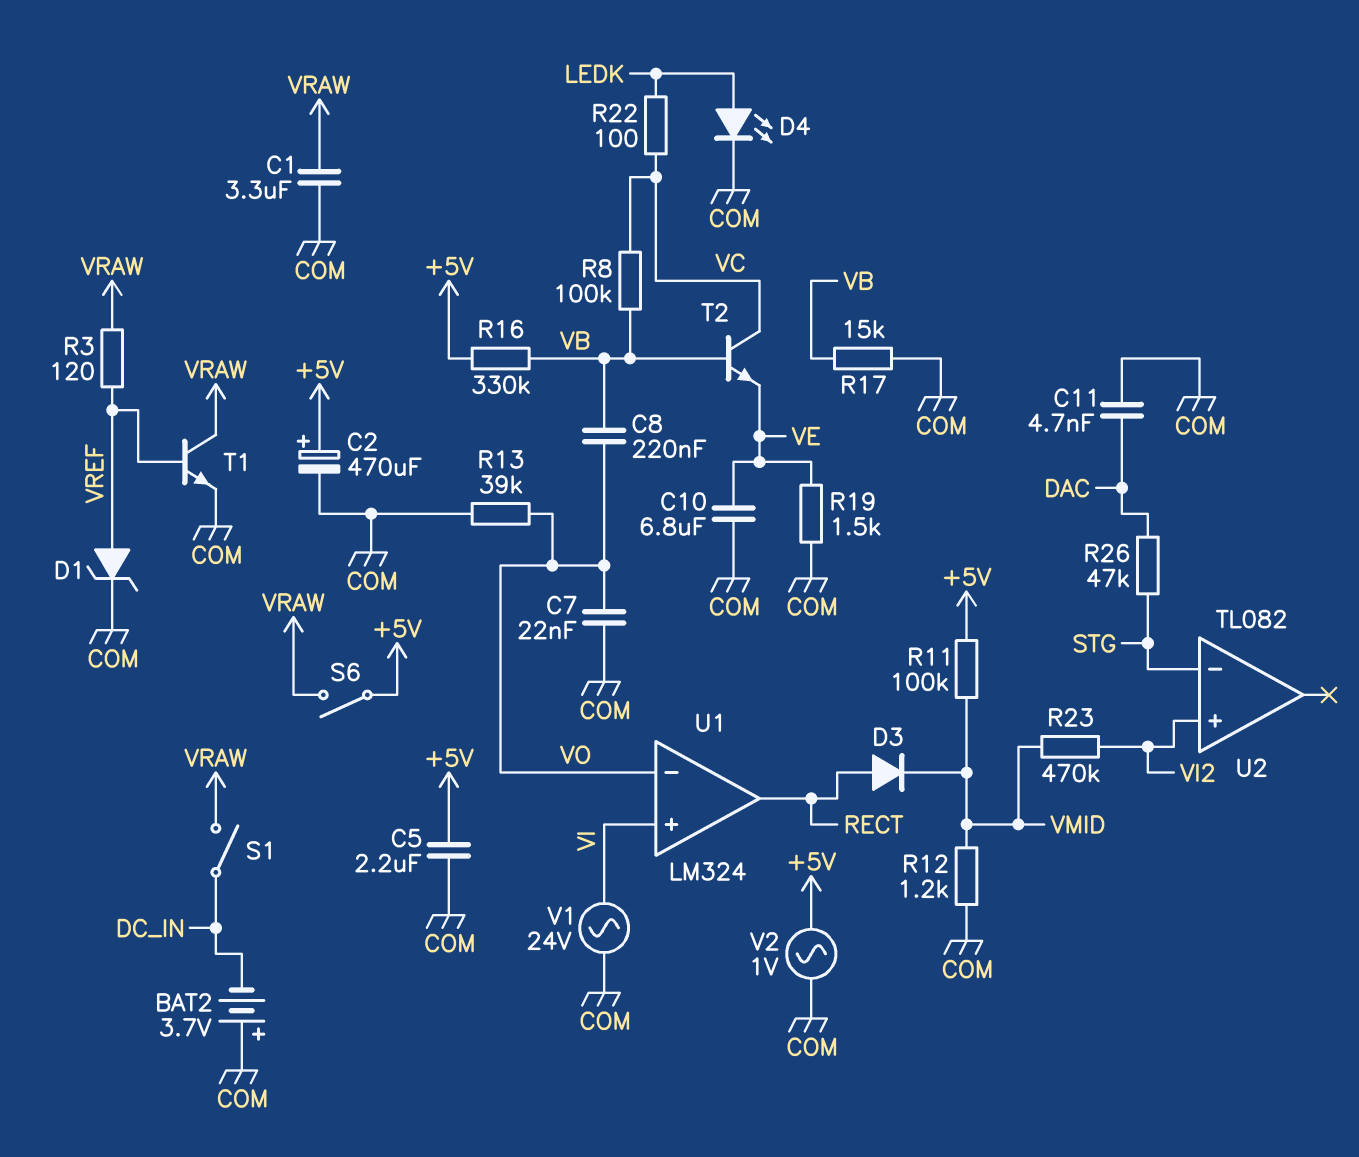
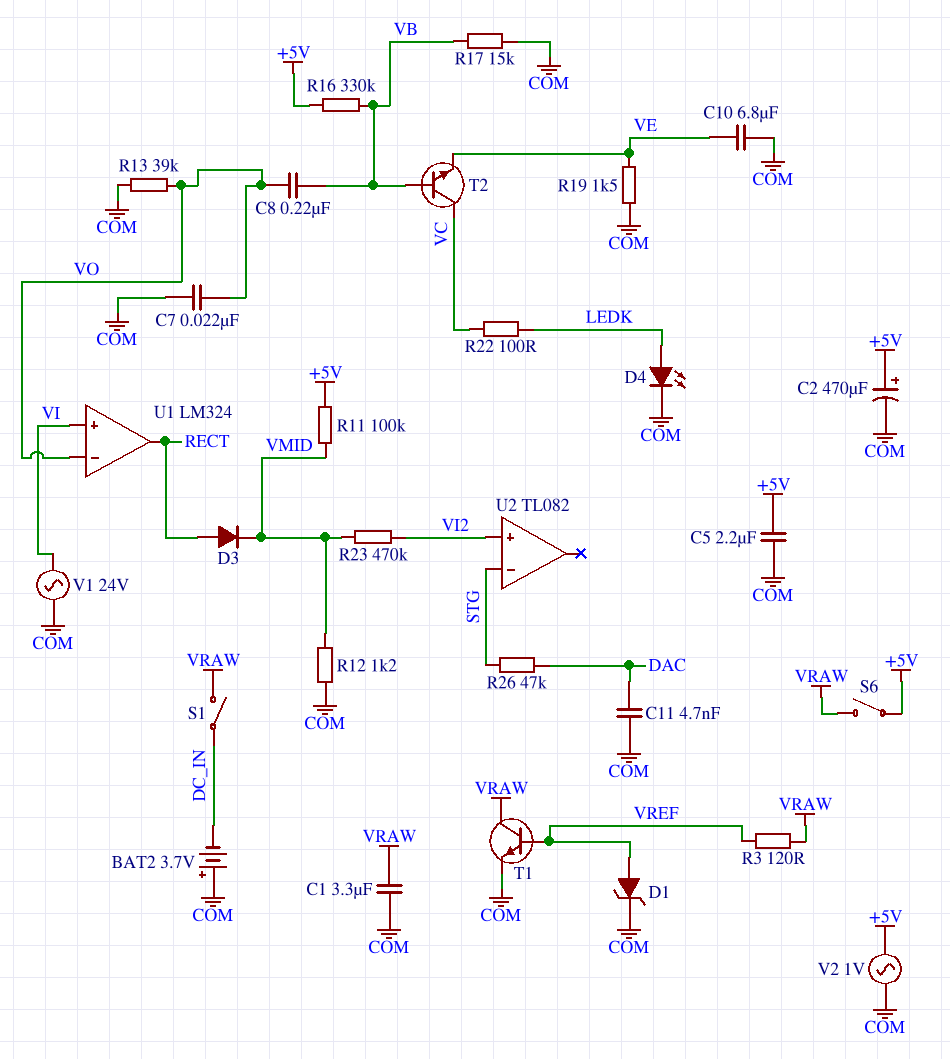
R8: 100k (VB, VC) -> none

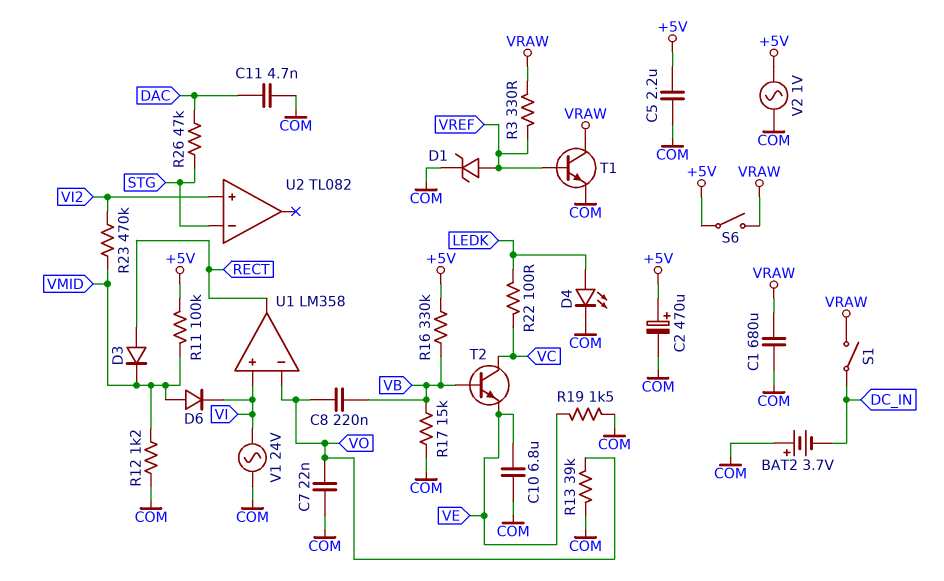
C1: 3.3uF (COM, VRAW) -> 680uF (COM, VRAW)
D6: none -> diode (A VMID, K VI)
R3: 120 (VRAW, VREF) -> 330 (VRAW, VREF)
U1: LM324 -> LM358

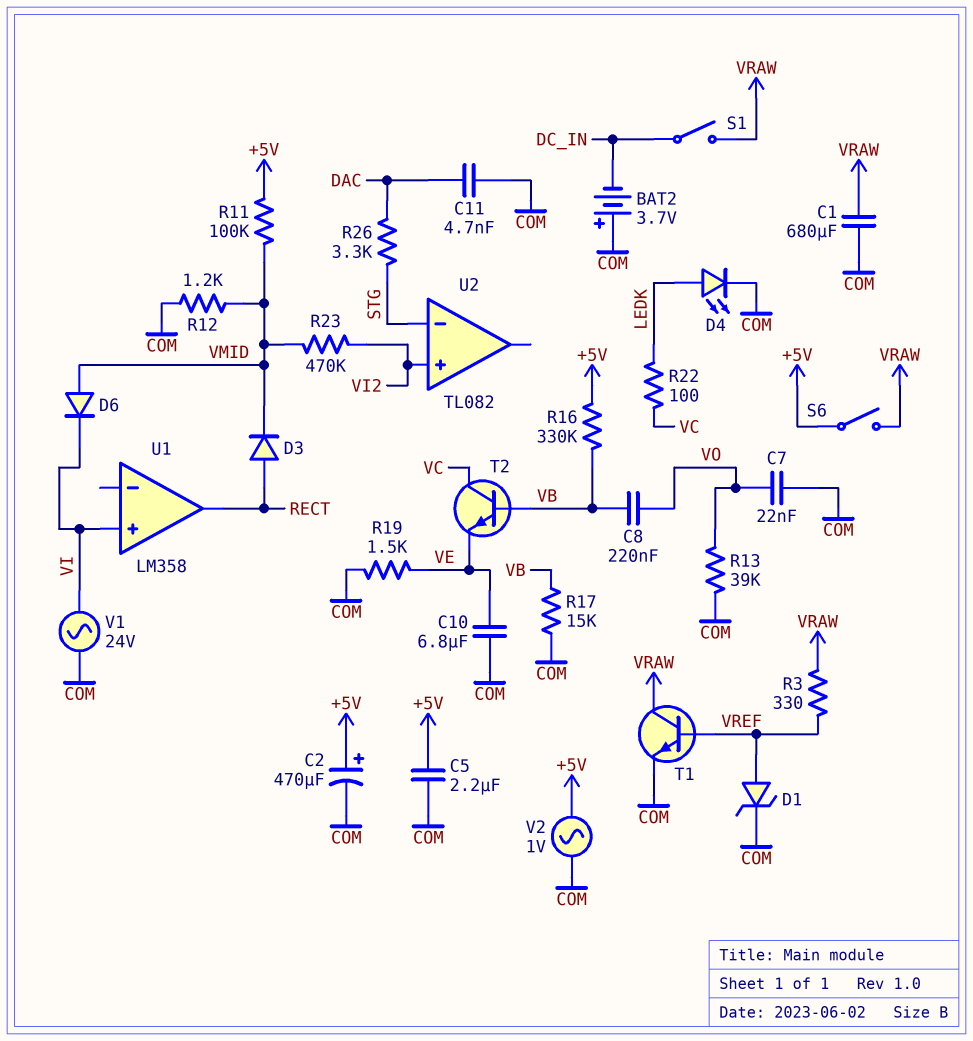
R26: 47k (DAC, STG) -> 3.3k (DAC, STG)
U1 pin in-: VO -> none

